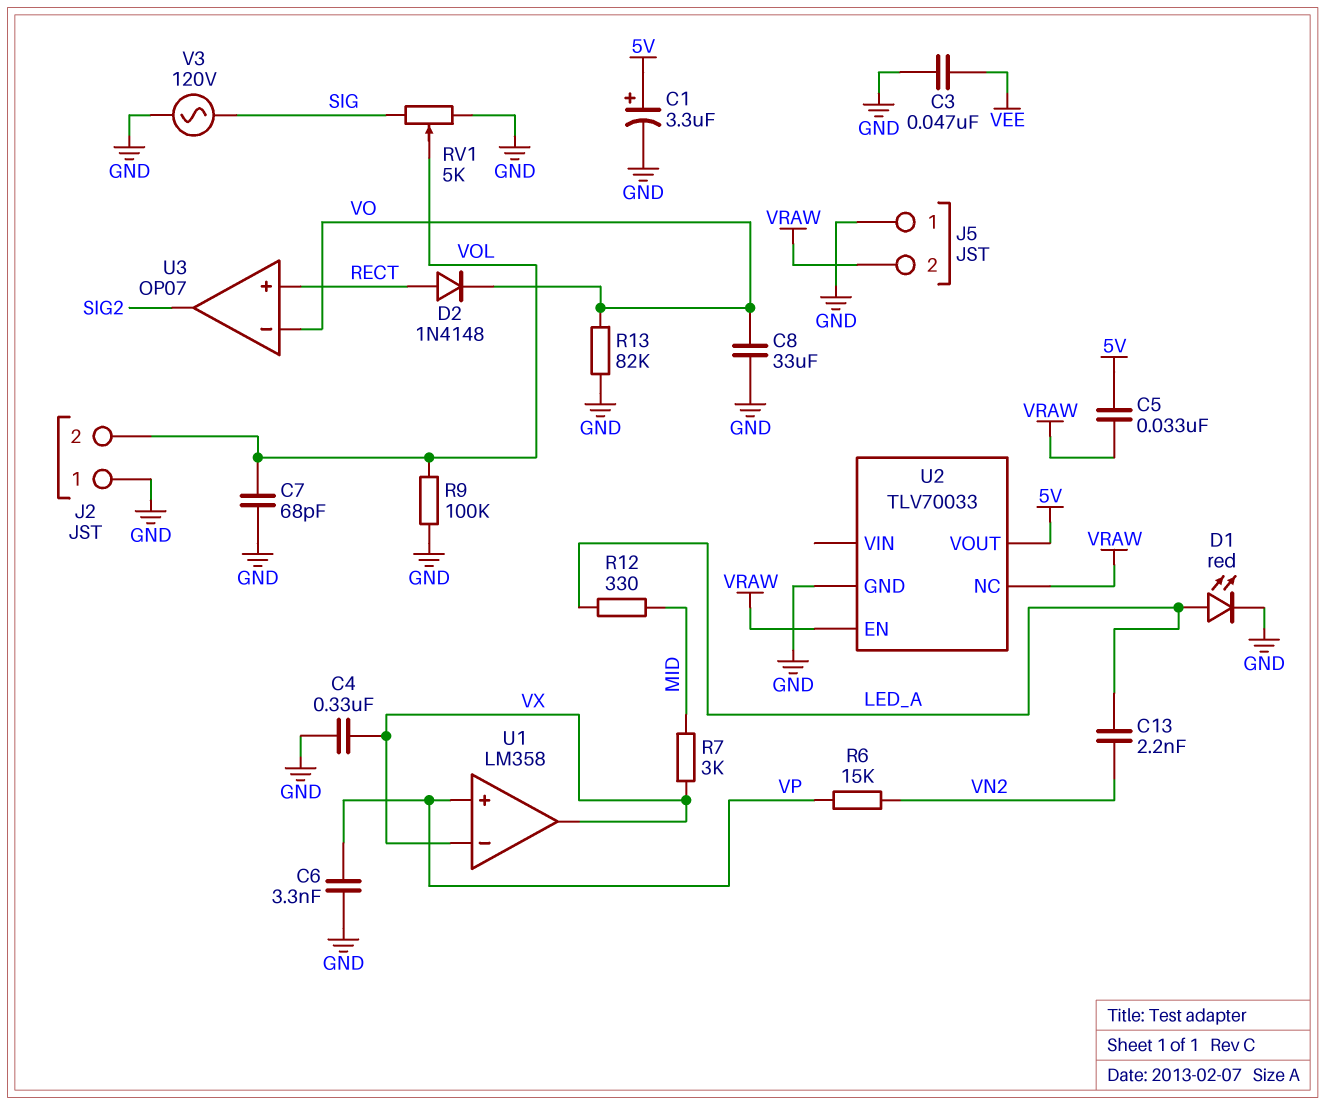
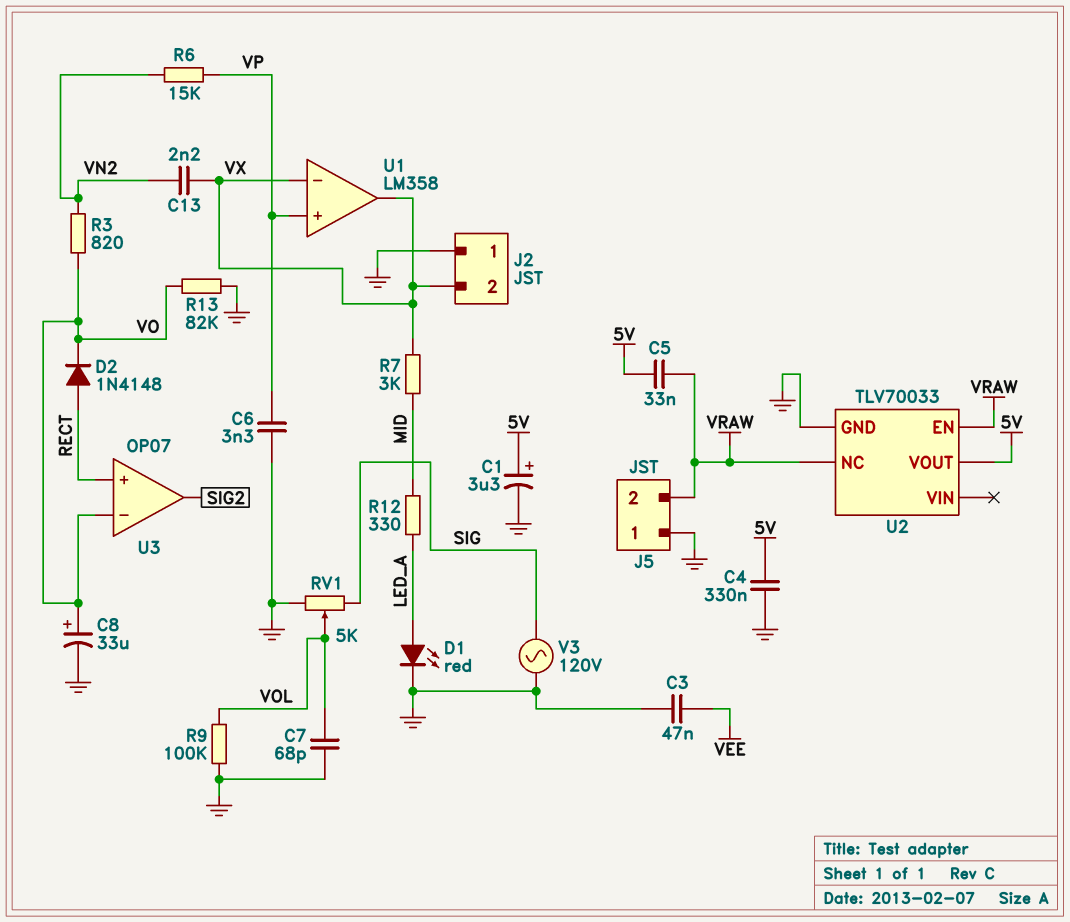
C4: 330nF (GND, VX) -> 330nF (5V, GND)
C8: 33uF (GND, VO) -> 33uF (plus VO, minus GND)
C13: 2.2nF (LED_A, VN2) -> 2.2nF (VN2, VX)
J2 pin 2: VOL -> VX
R3: none -> 820 (VN2, VO)

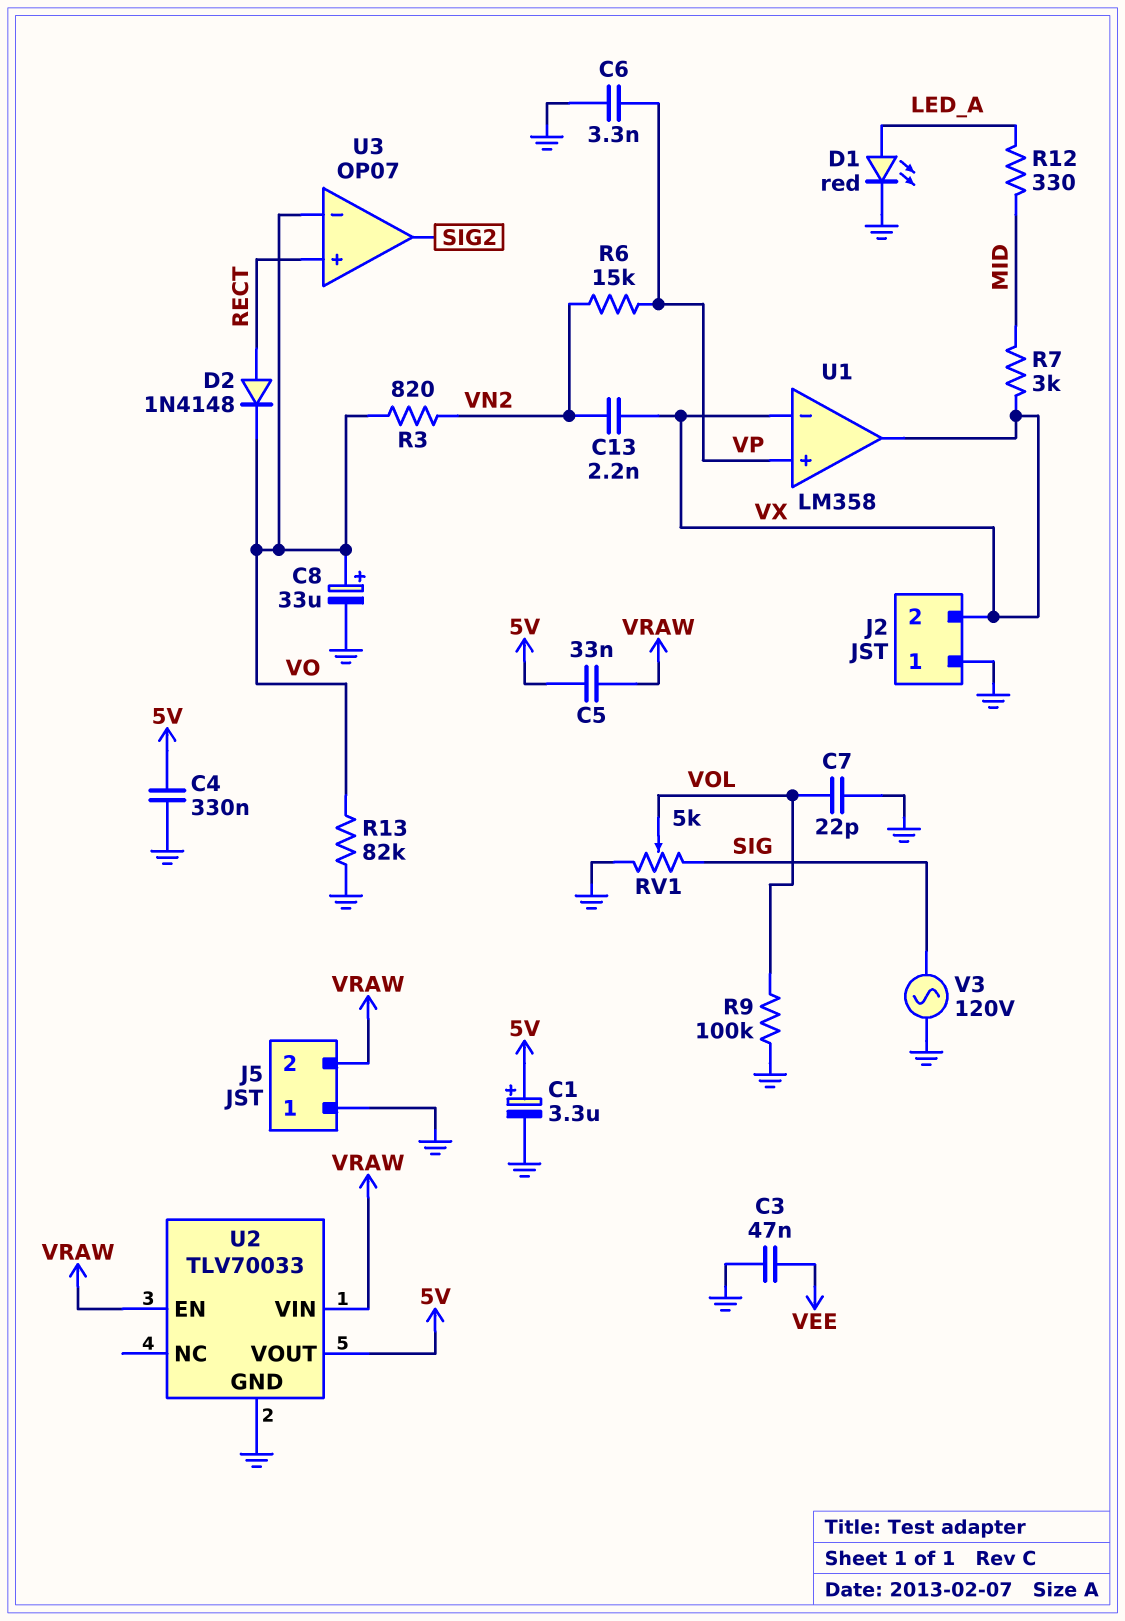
C7: 68pF (GND, VOL) -> 22pF (GND, VOL)
U2 pin NC: VRAW -> none
U2 pin VIN: none -> VRAW

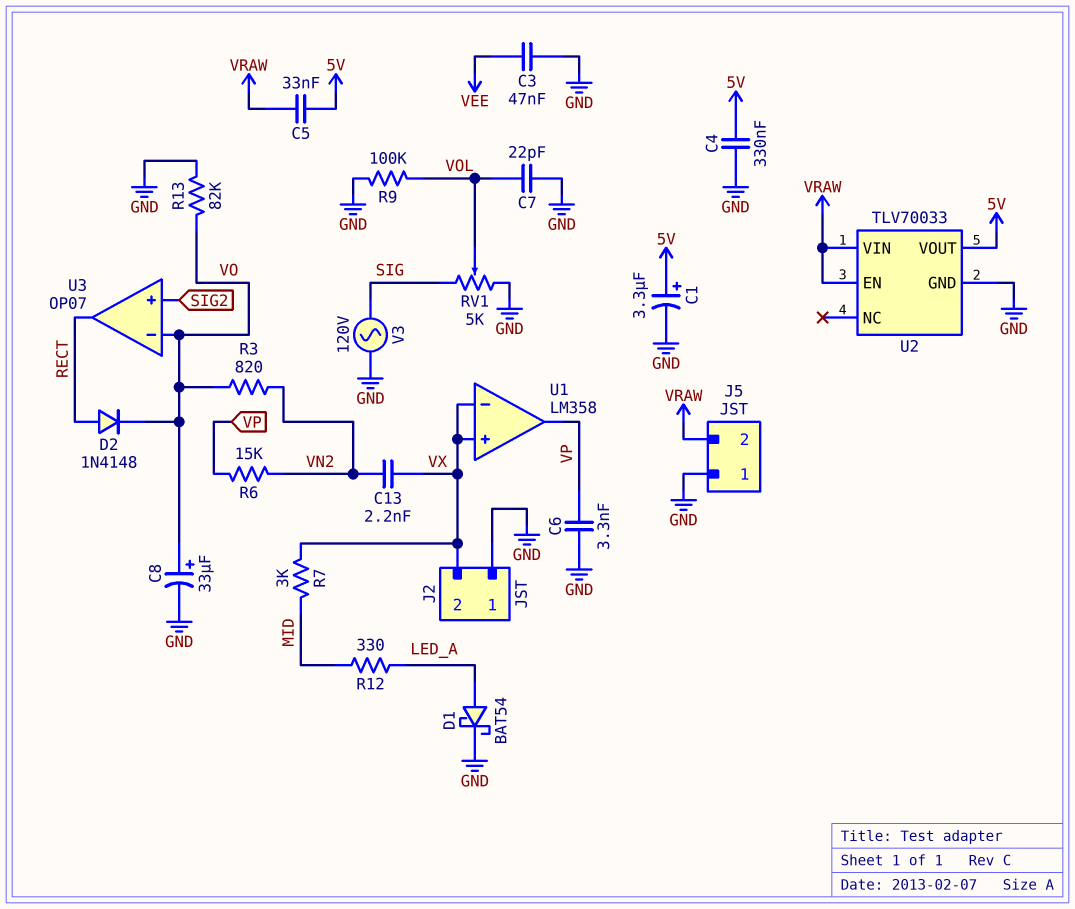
D1: LED red (A LED_A, K GND) -> schottky BAT54 (A LED_A, K GND)
U1 pin in+: VP -> VX
U1 pin out: VX -> VP
U3 pin in+: RECT -> SIG2
U3 pin out: SIG2 -> RECT

